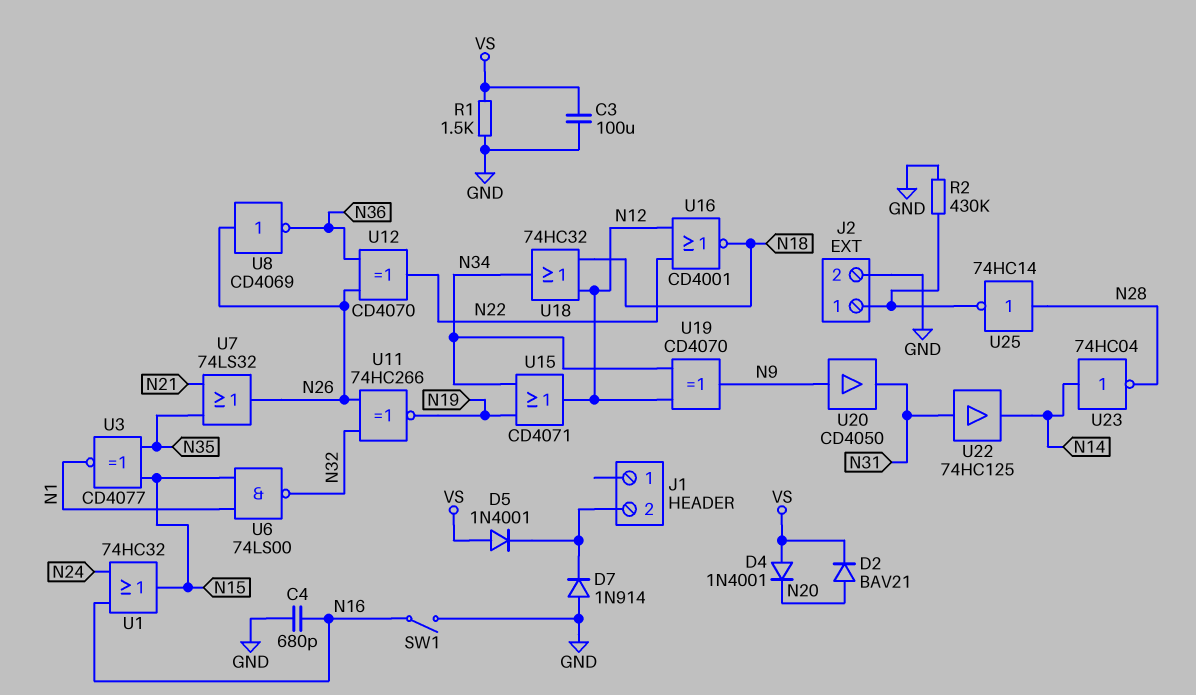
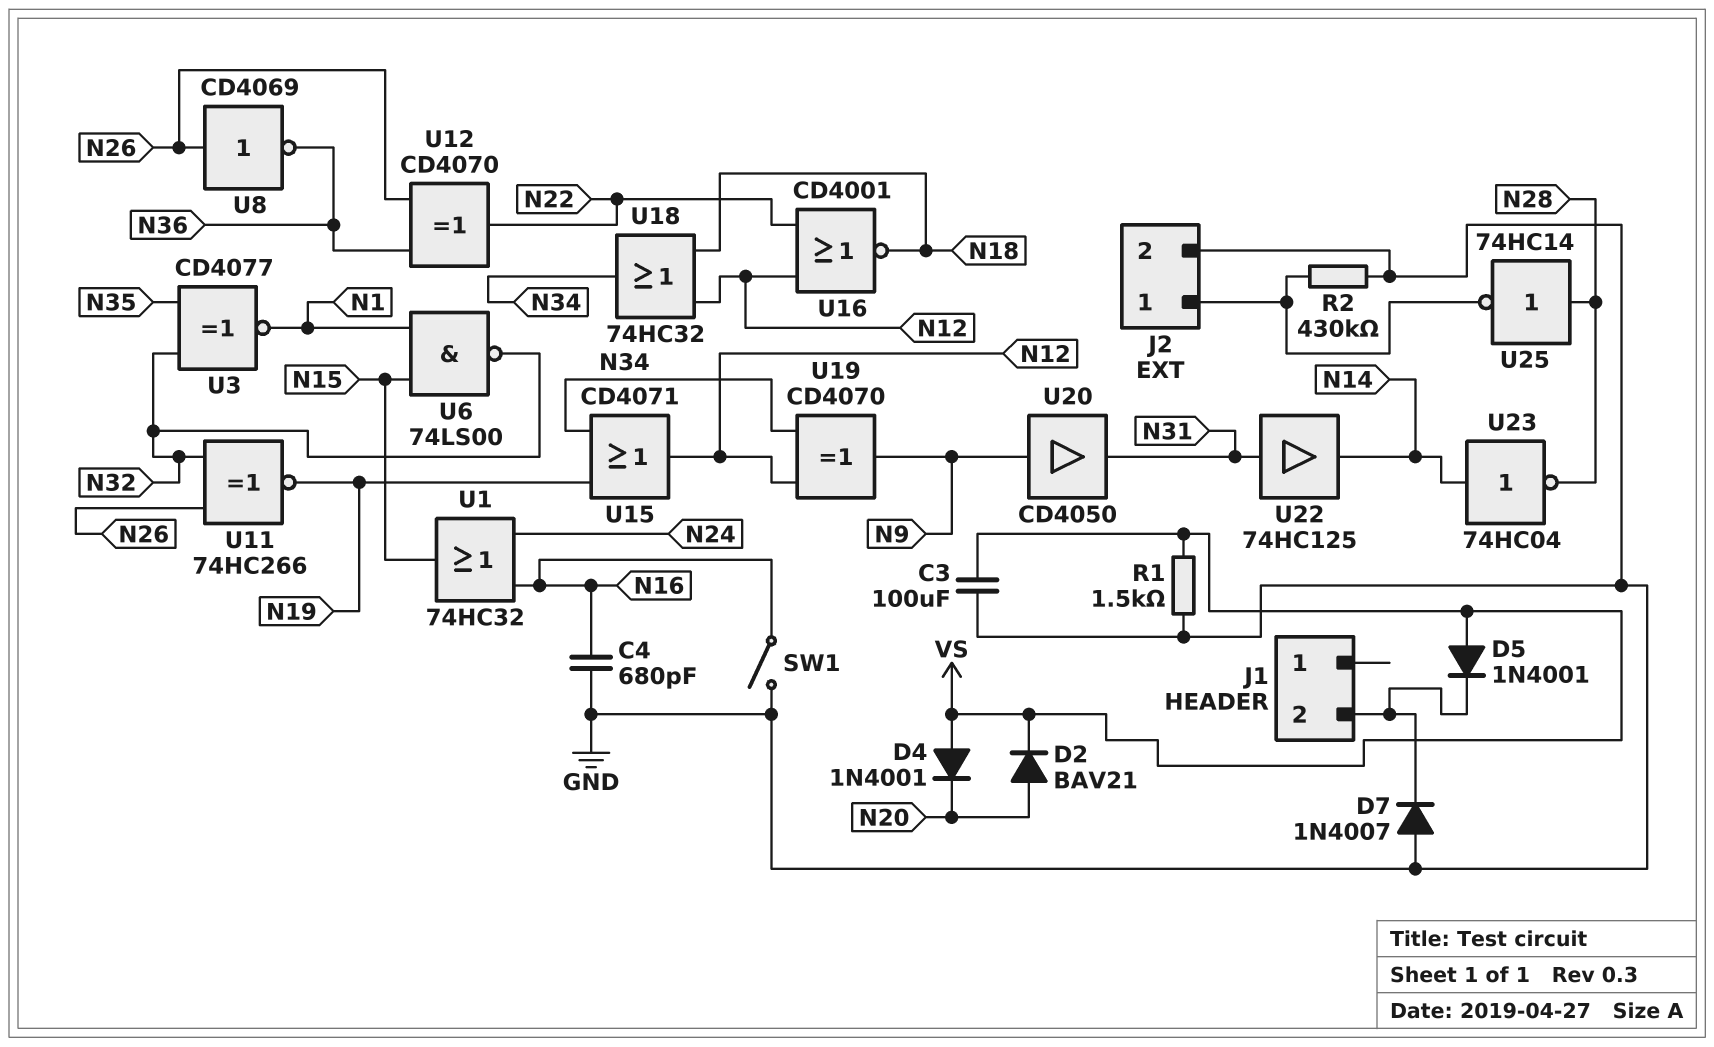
D7: diode 1N914 (A GND, K J1/2) -> diode 1N4007 (A GND, K J1/2)
U3: XNOR CD4077 (in N15, in N35, out N1) -> XNOR CD4077 (in N32, in N35, out N1)
U7: OR 74LS32 (in N21, in N35, out N26) -> none

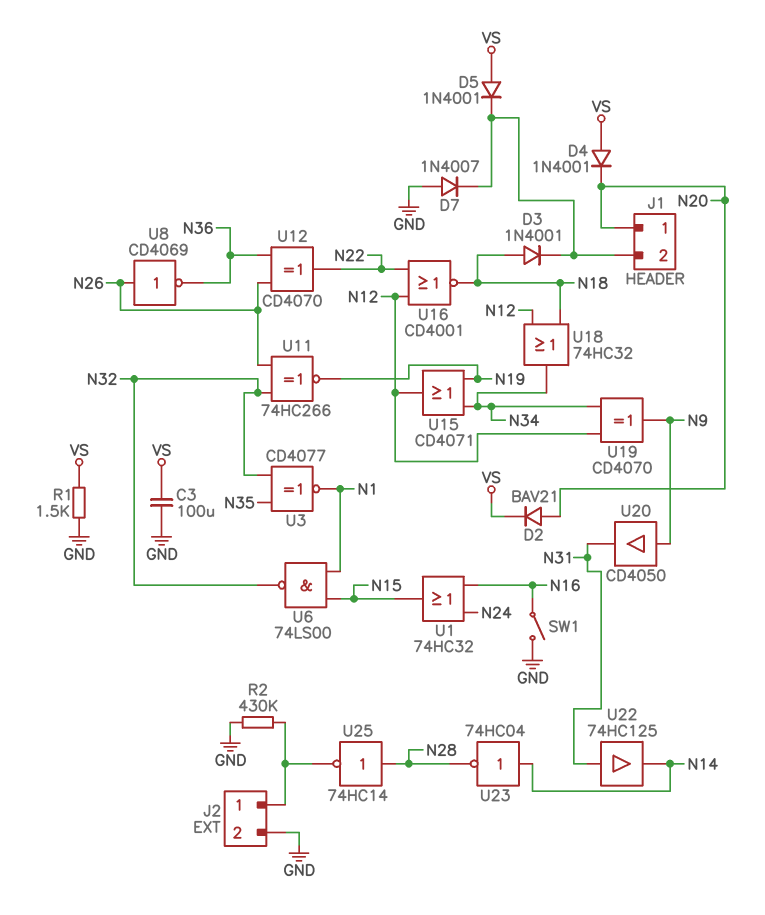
C4: 680pF (GND, N16) -> none
D3: none -> diode 1N4001 (A N18, K J1/2)
J1 pin 1: none -> N20

